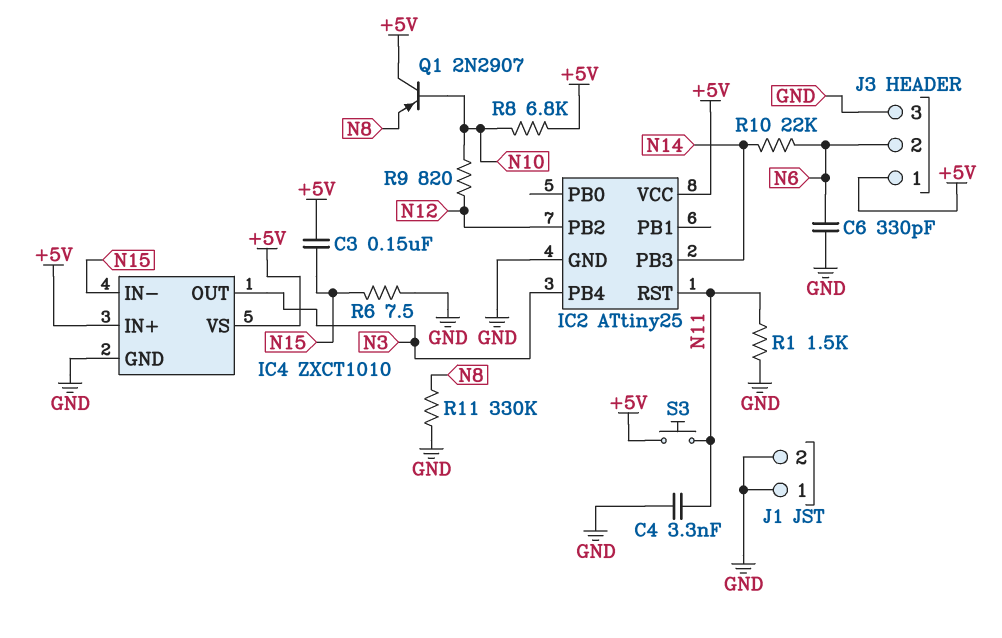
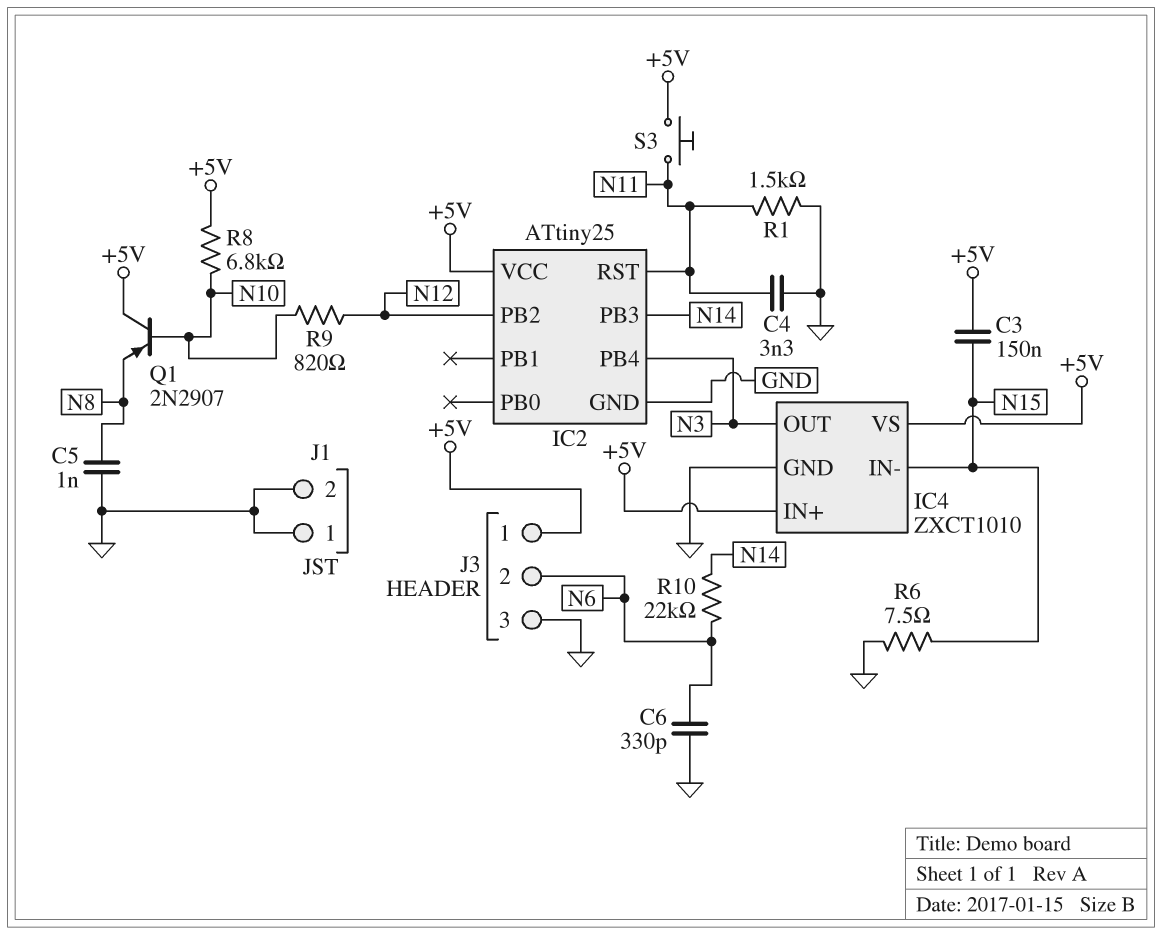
C5: none -> 1nF (GND, N8)
R11: 330k (GND, N8) -> none

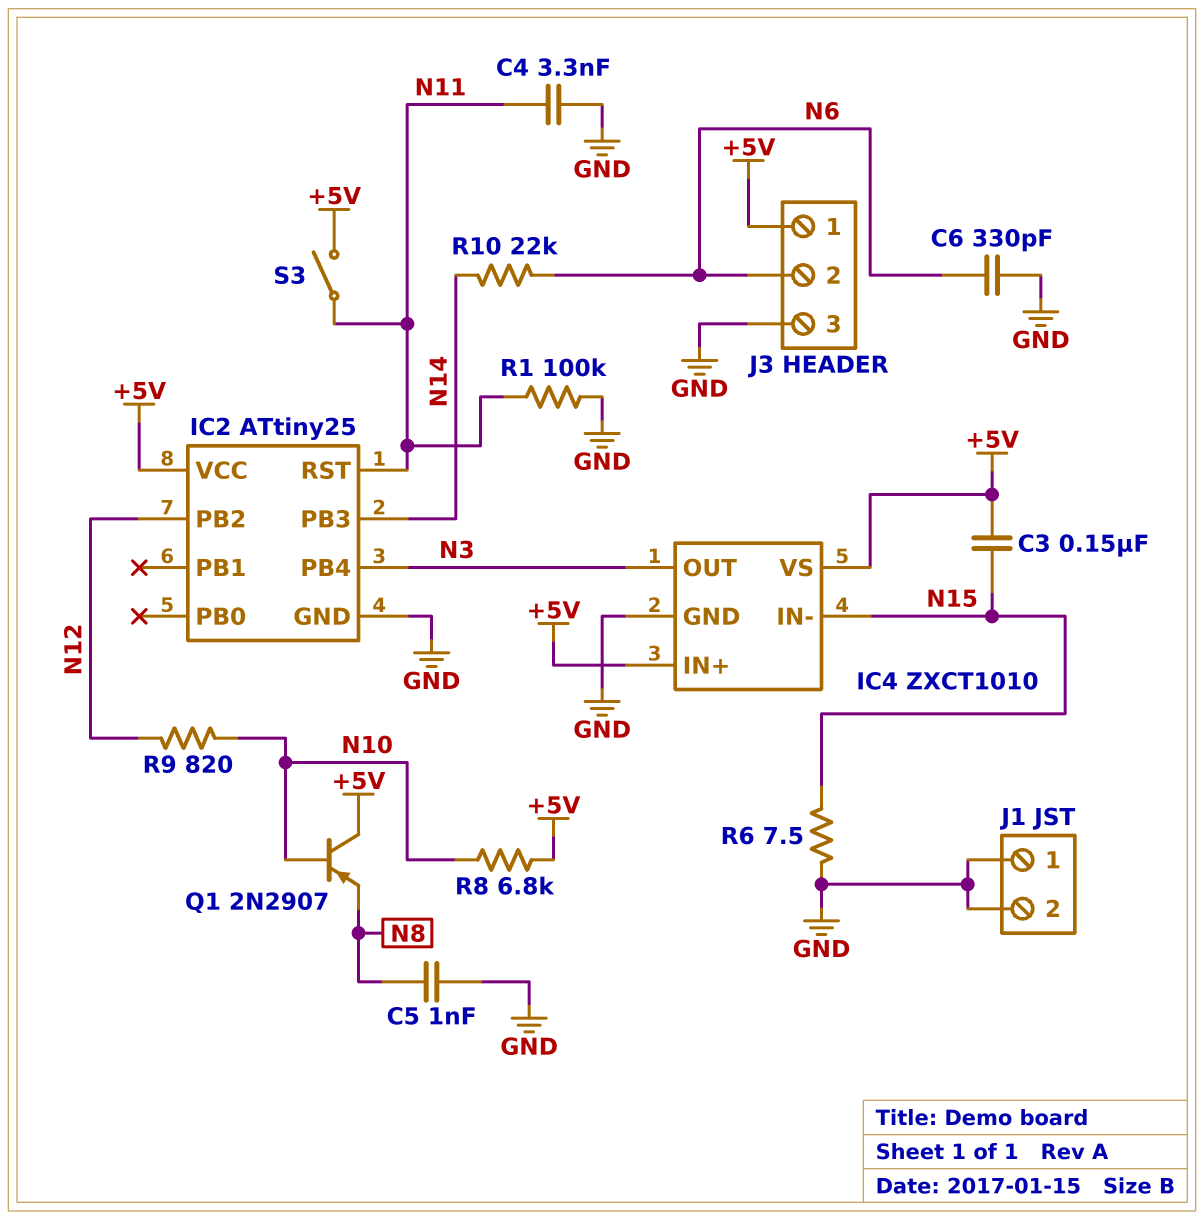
R1: 1.5k (GND, N11) -> 100k (GND, N11)
S3: button (+5V, N11) -> switch (+5V, N11)

